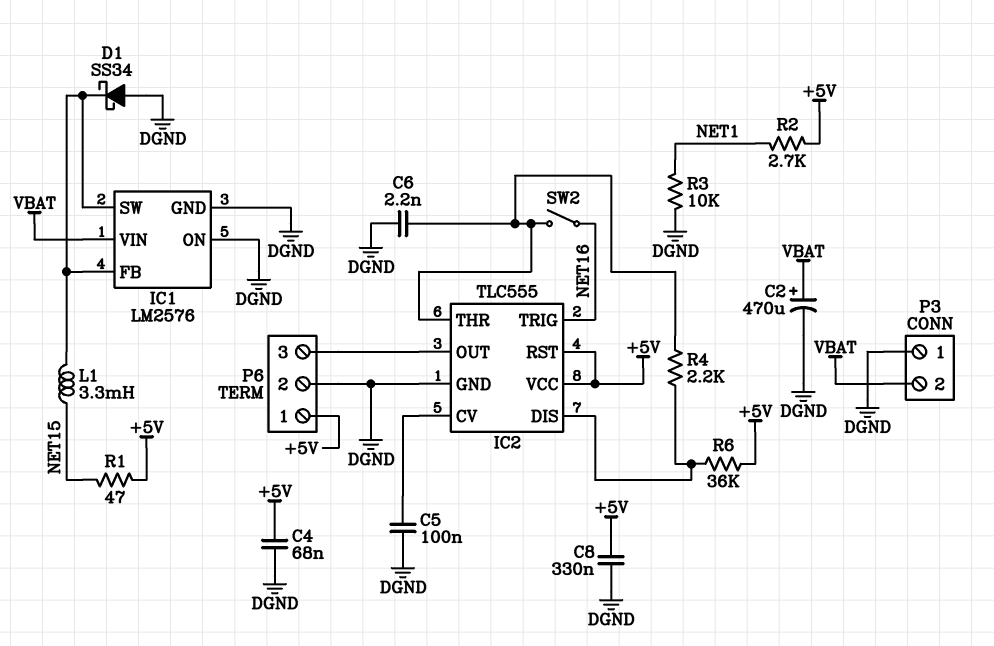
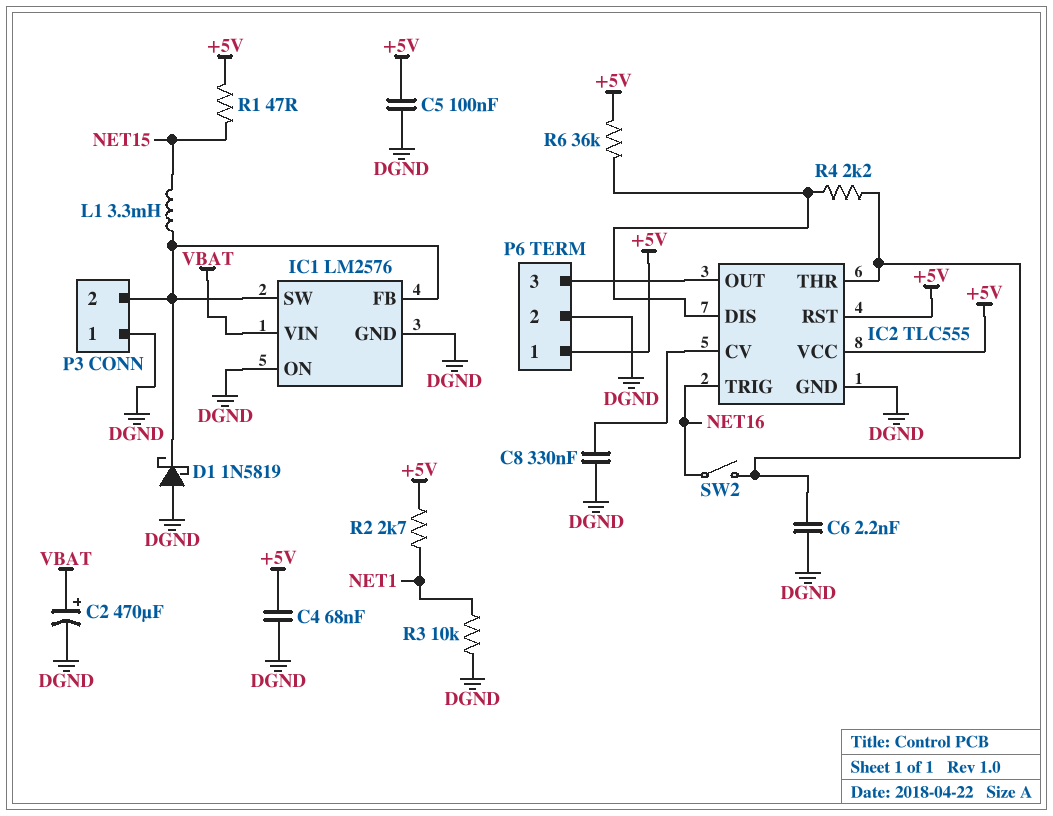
C5: 100nF (DGND, IC2/CV) -> 100nF (+5V, DGND)
C8: 330nF (+5V, DGND) -> 330nF (DGND, IC2/CV)
D1: schottky SS34 (A DGND, K IC1/FB) -> schottky 1N5819 (A DGND, K IC1/FB)
P3 pin 2: VBAT -> IC1/FB

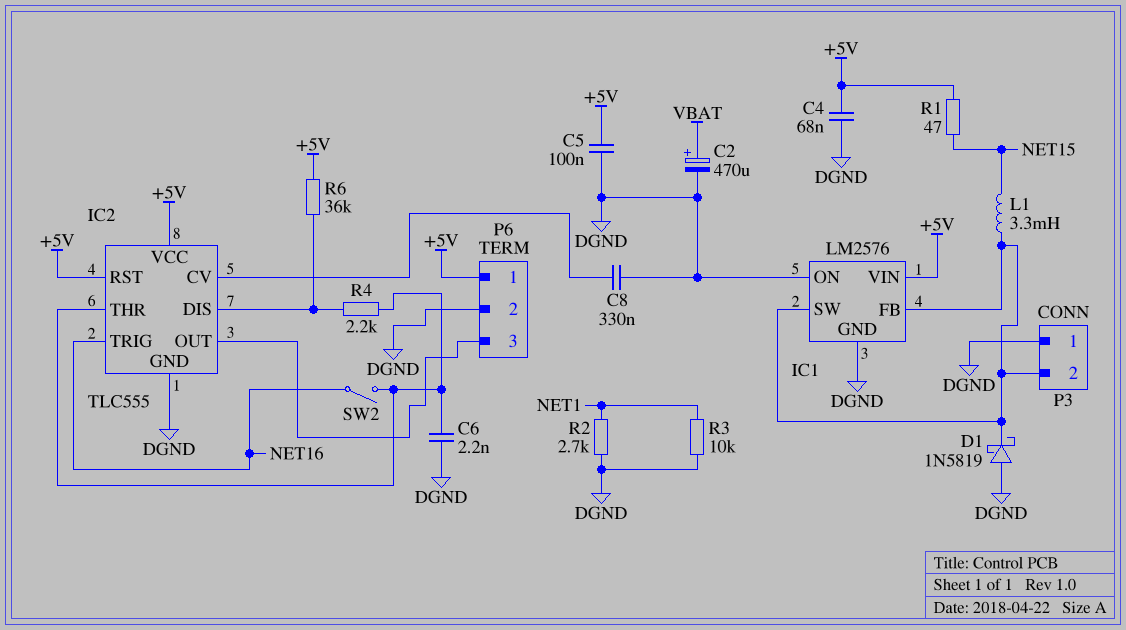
IC1 pin VIN: VBAT -> +5V
R2: 2.7k (+5V, NET1) -> 2.7k (DGND, NET1)

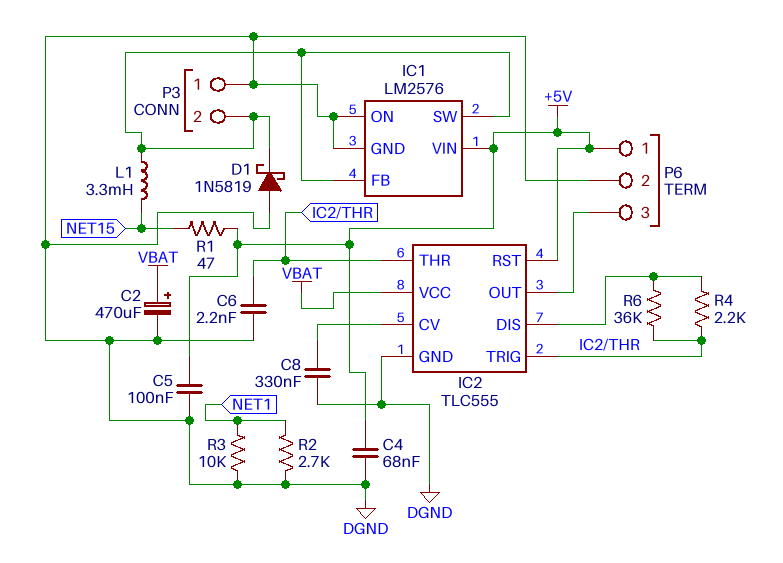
IC2 pin TRIG: NET16 -> IC2/THR
IC2 pin VCC: +5V -> VBAT
R6: 36k (+5V, IC2/DIS) -> 36k (IC2/DIS, IC2/THR)
SW2: switch (IC2/THR, NET16) -> none

